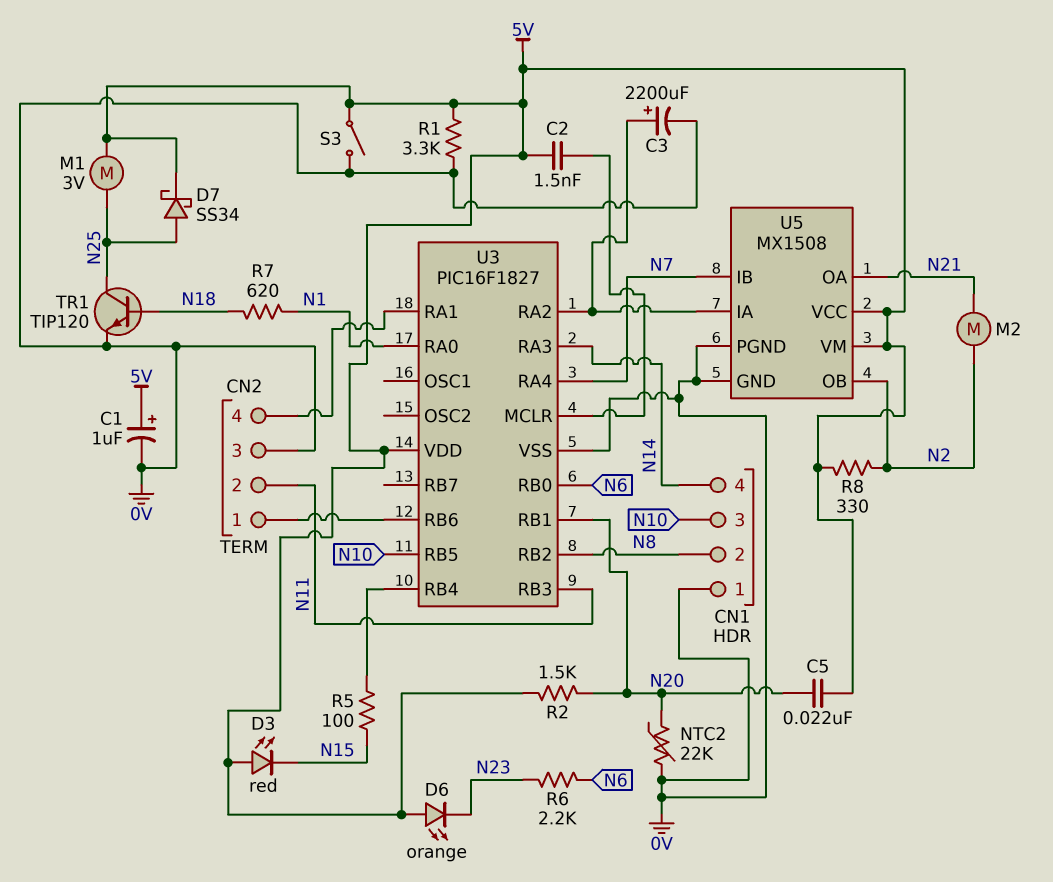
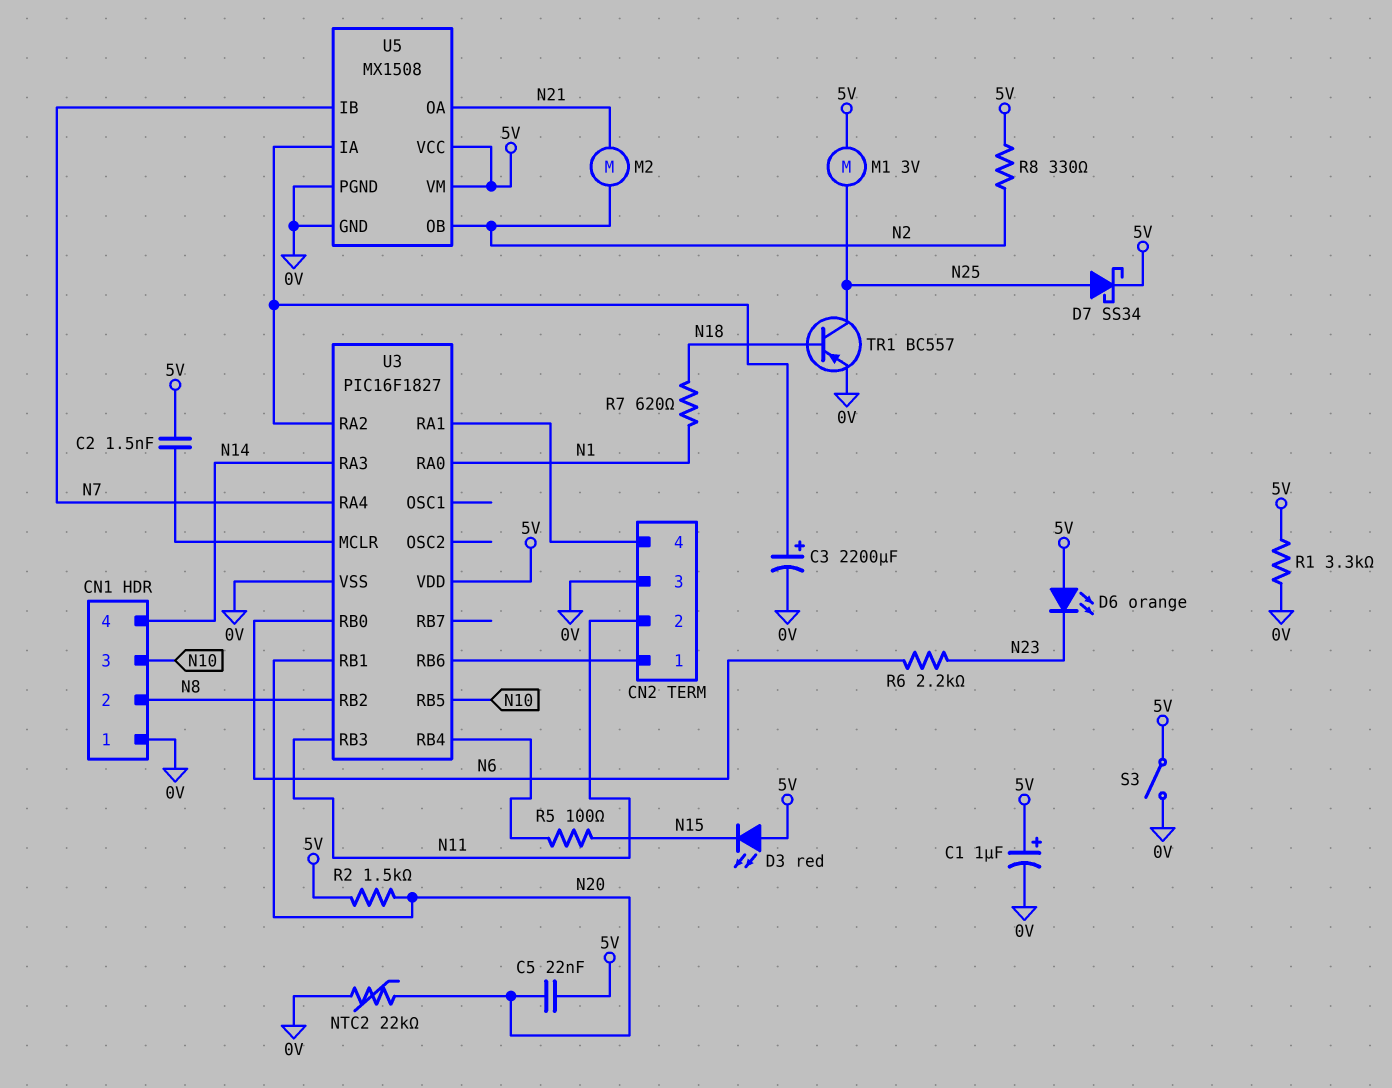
TR1: NPN TIP120 (B N18, C N25, E 0V) -> PNP BC557 (B N18, C N25, E 0V)

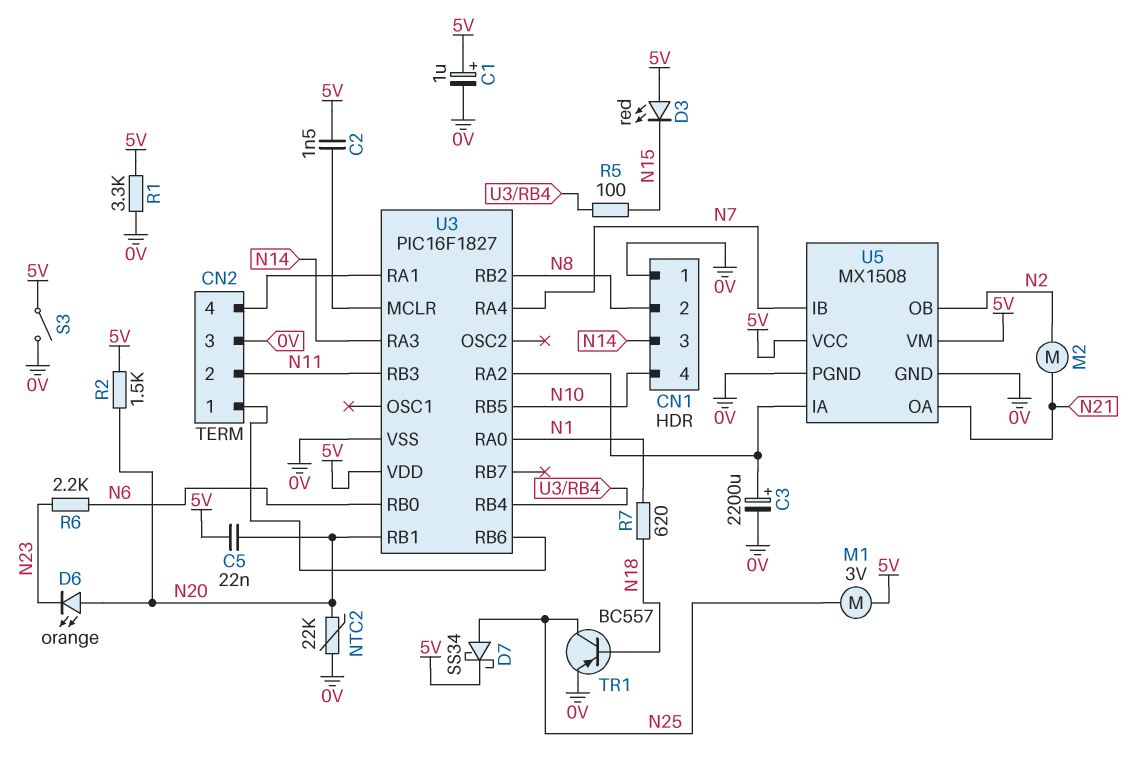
CN1 pin 3: N10 -> N14
CN1 pin 4: N14 -> N10
D6: LED orange (A 5V, K N23) -> LED orange (A N20, K N23)
R8: 330 (5V, N2) -> none

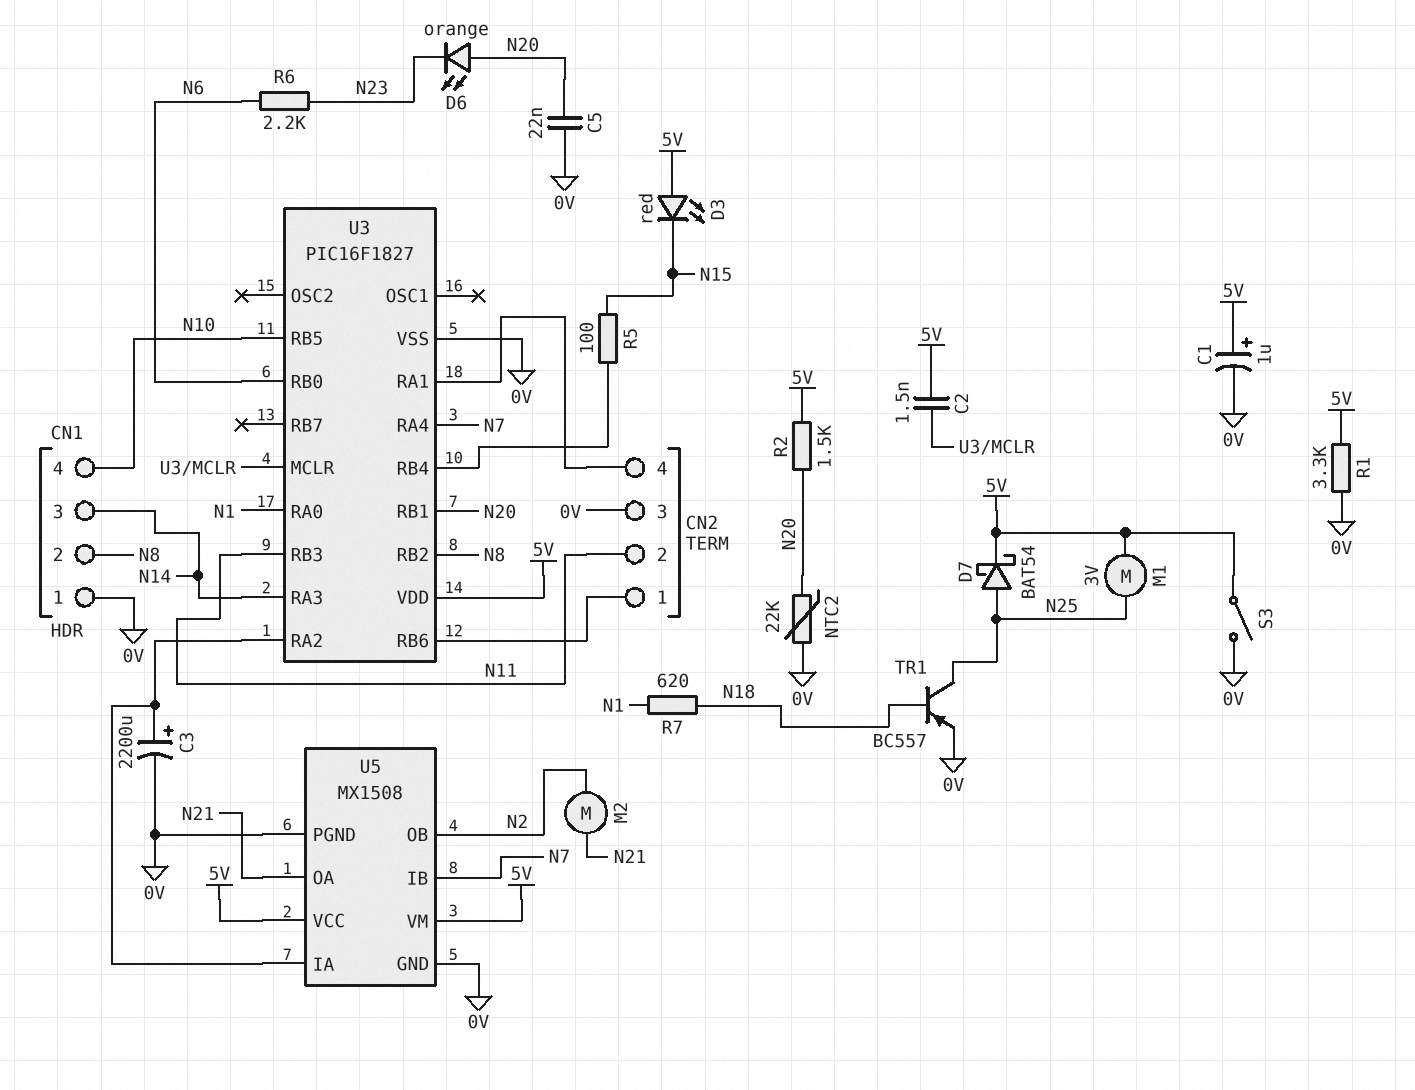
C5: 22nF (5V, N20) -> 22nF (0V, N20)
D7: schottky SS34 (A N25, K 5V) -> schottky BAT54 (A N25, K 5V)

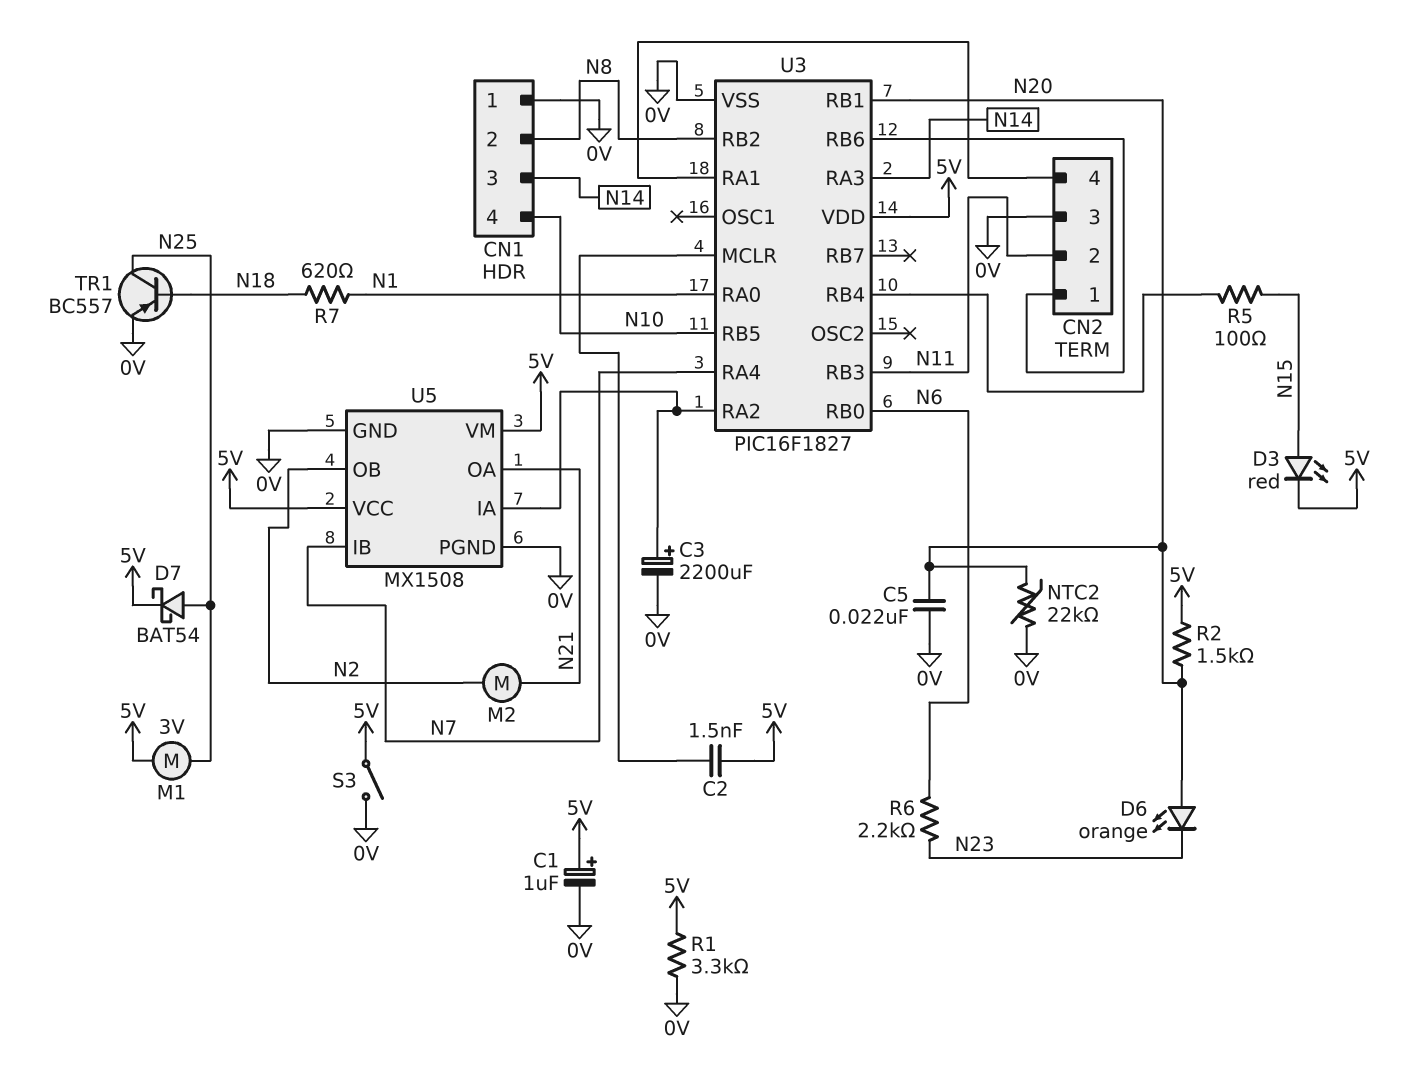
D3: LED red (A 5V, K N15) -> LED red (A N15, K 5V)

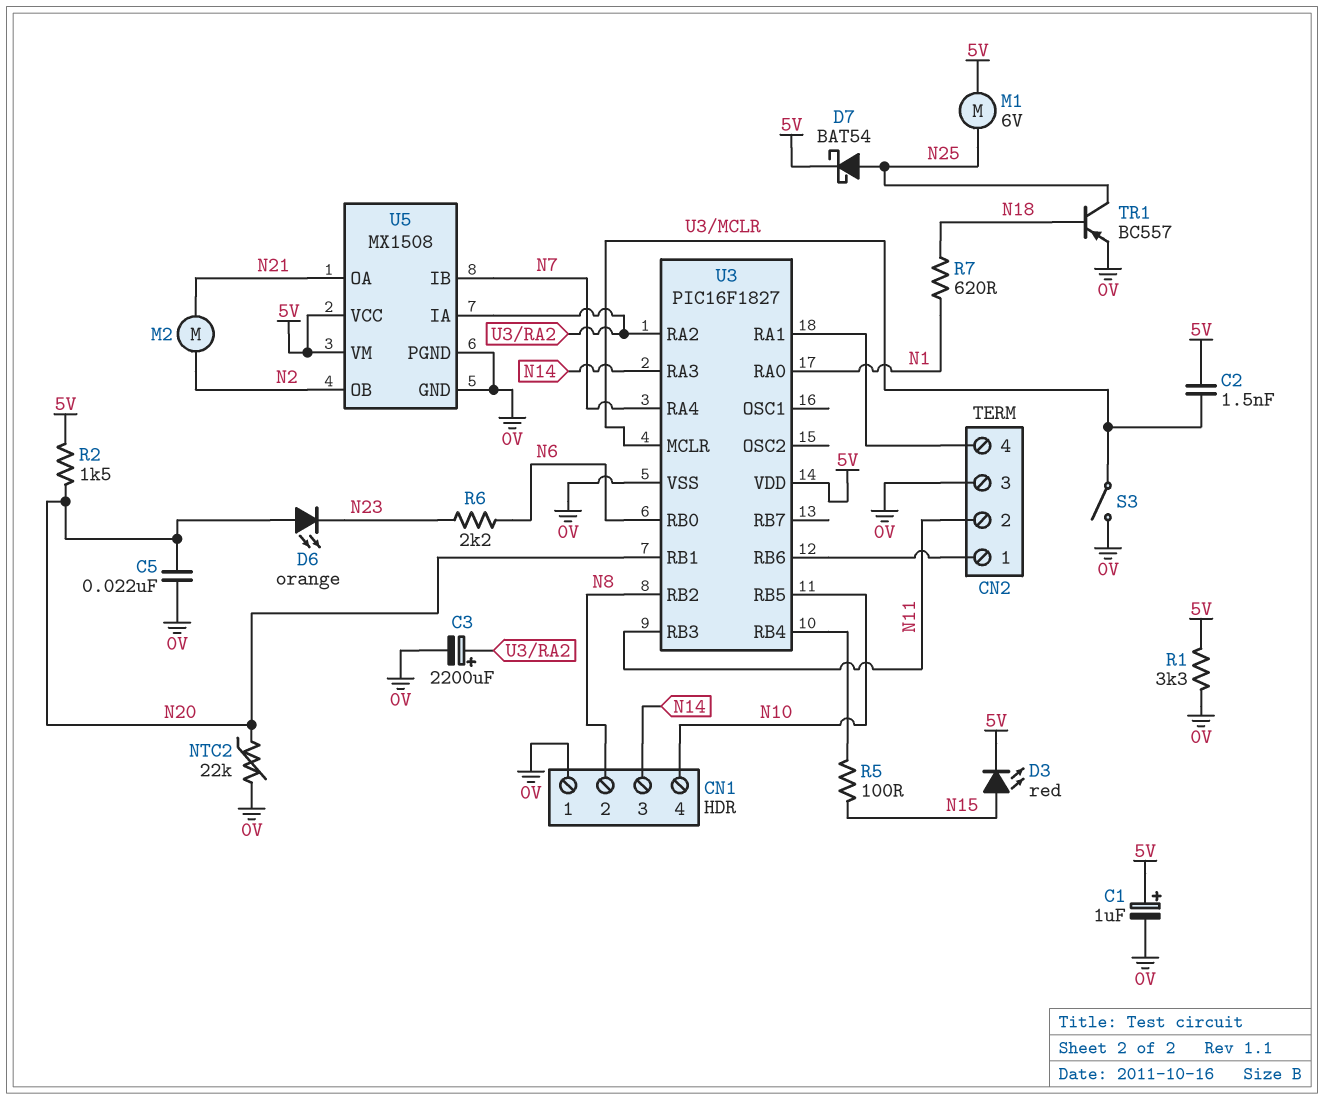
M1: motor 3V (5V, N25) -> motor 6V (5V, N25)
S3: switch (0V, 5V) -> switch (0V, U3/MCLR)

